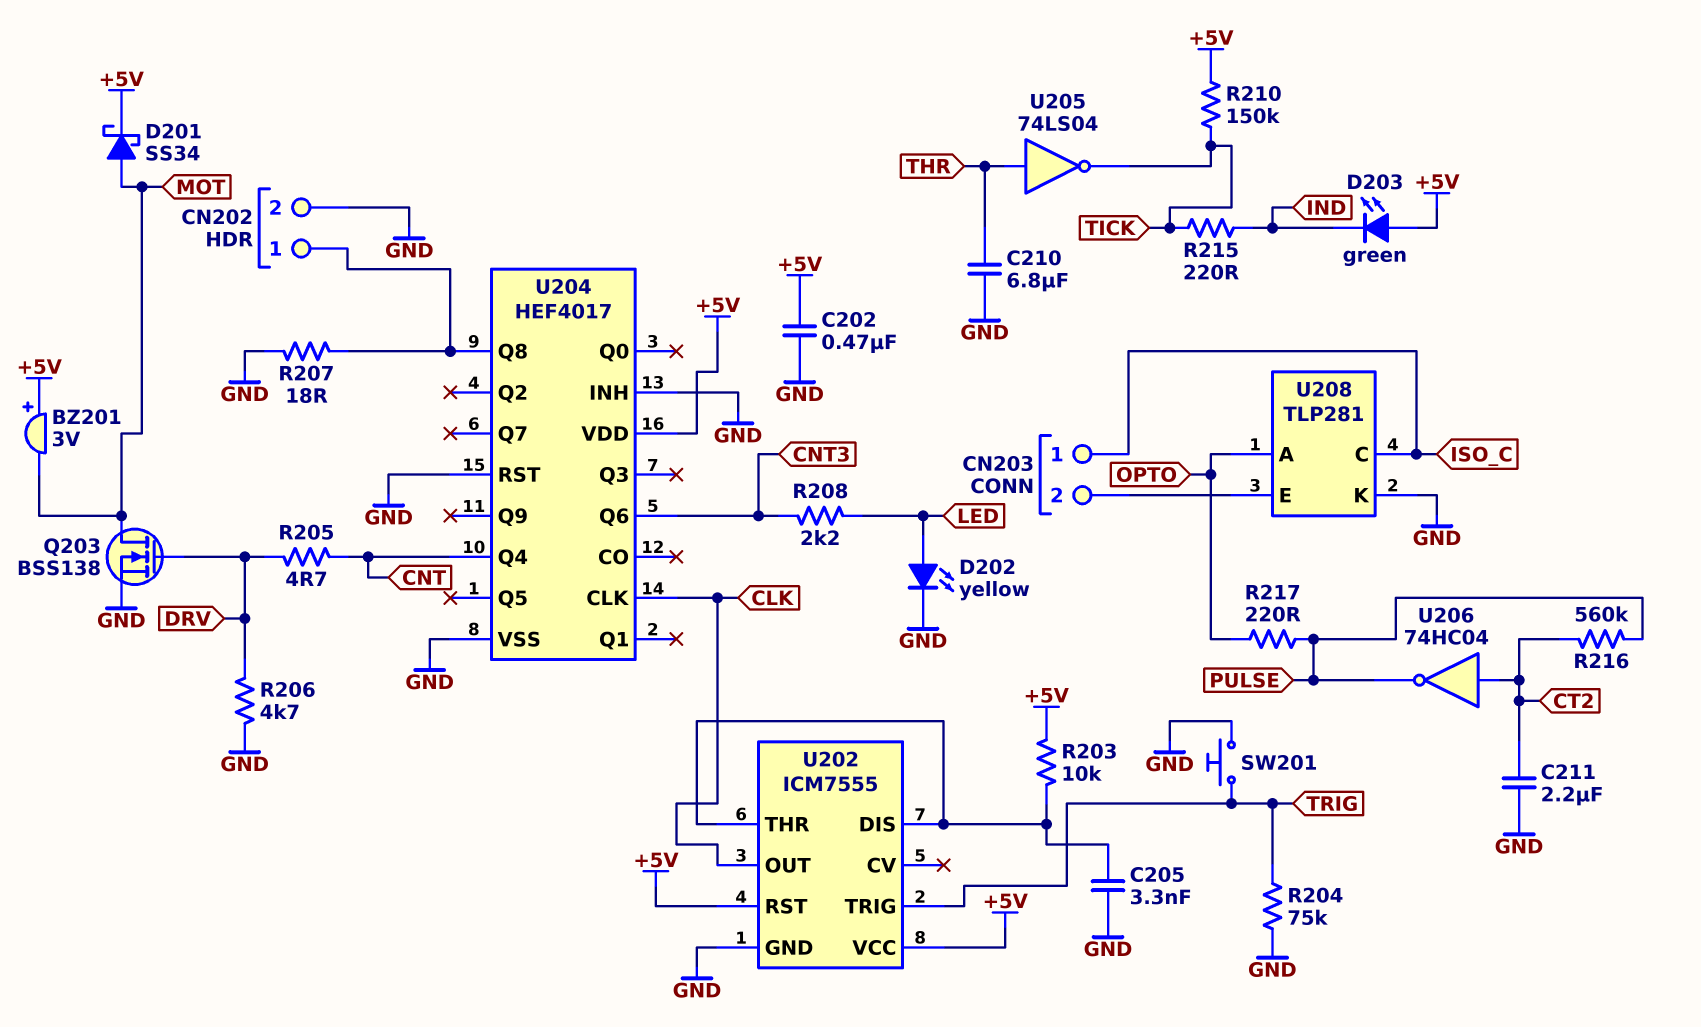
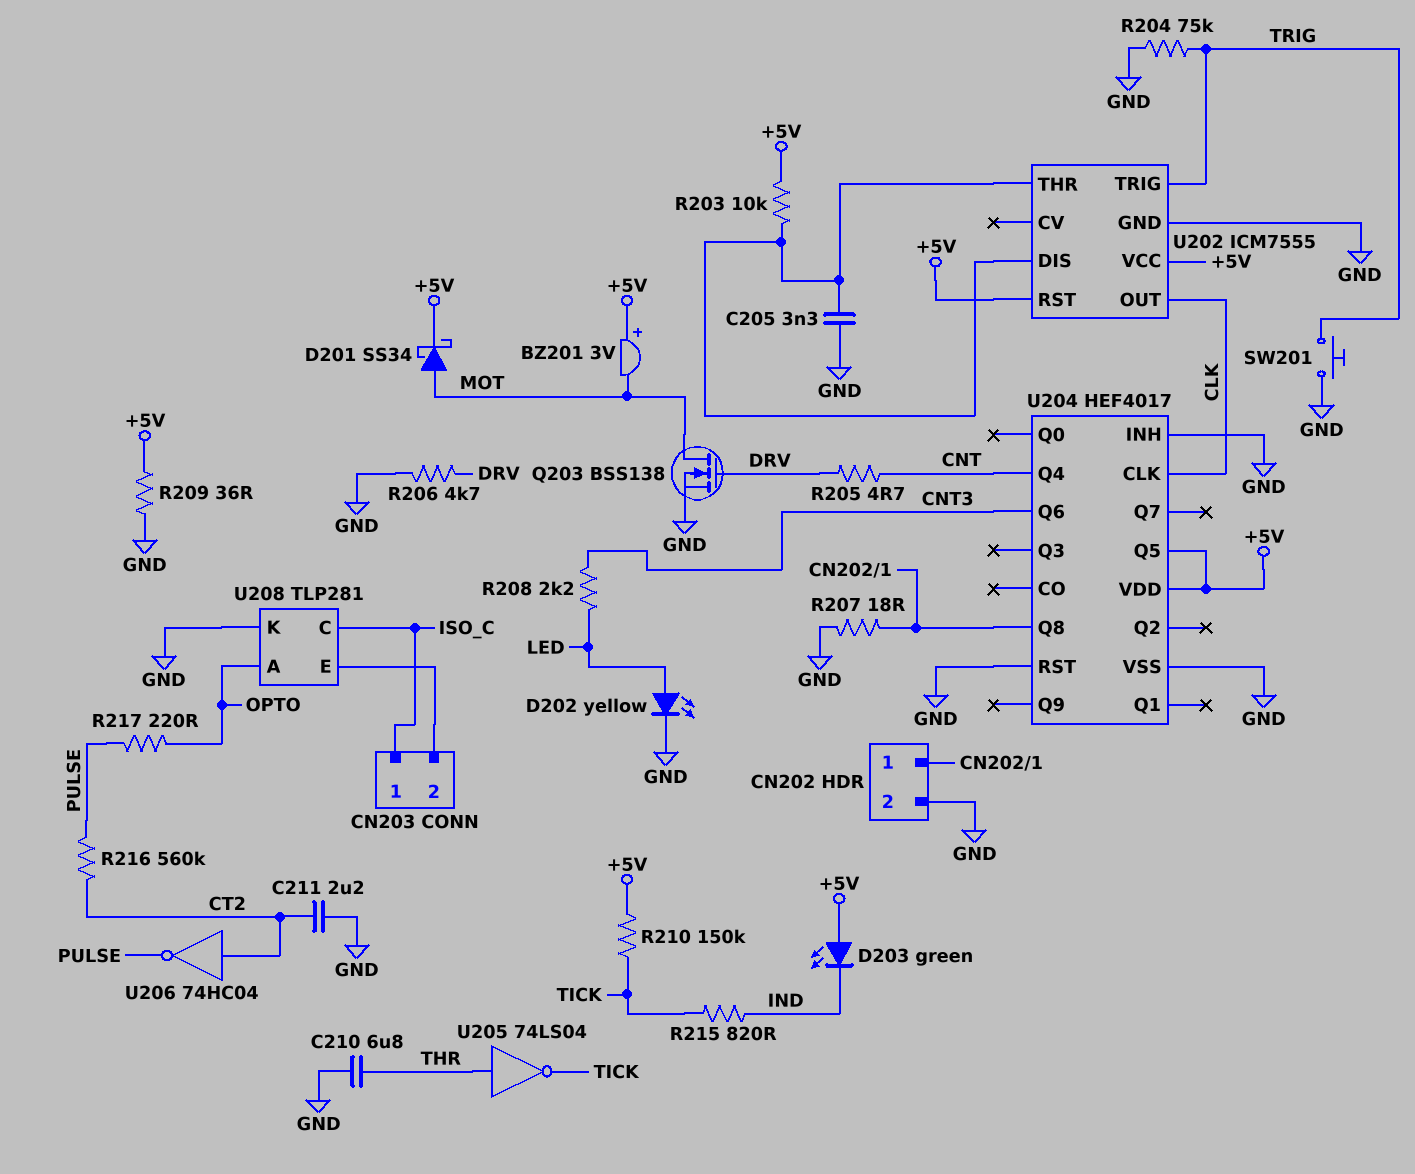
C202: 470nF (+5V, GND) -> none
R209: none -> 36 (+5V, GND)
R215: 220 (IND, TICK) -> 820 (IND, TICK)
U204 pin Q5: none -> +5V

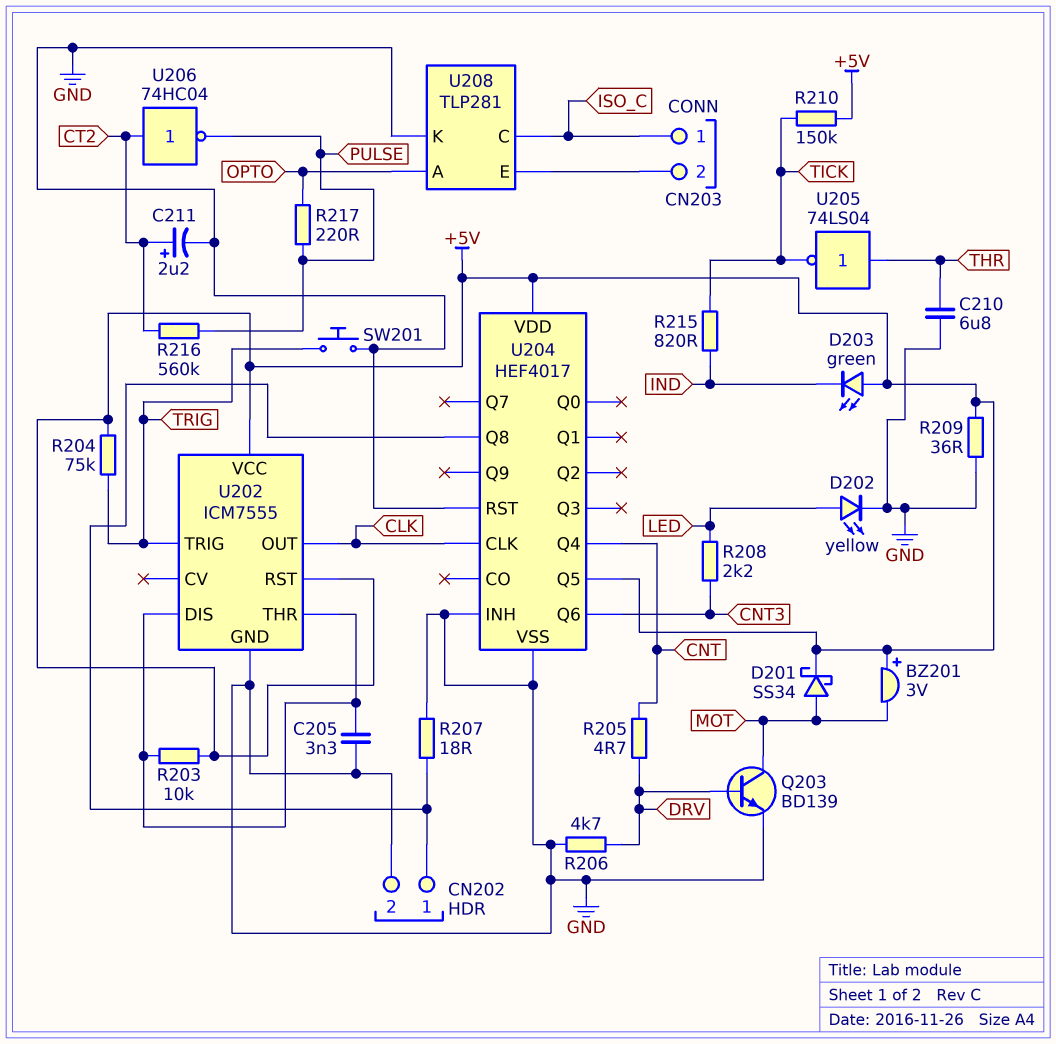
C211: 2.2uF (CT2, GND) -> 2.2uF (plus CT2, minus GND)
Q203: NMOS BSS138 (G DRV, D MOT, S GND) -> NPN BD139 (B DRV, C MOT, E GND)
R204: 75k (GND, TRIG) -> 75k (+5V, TRIG)

